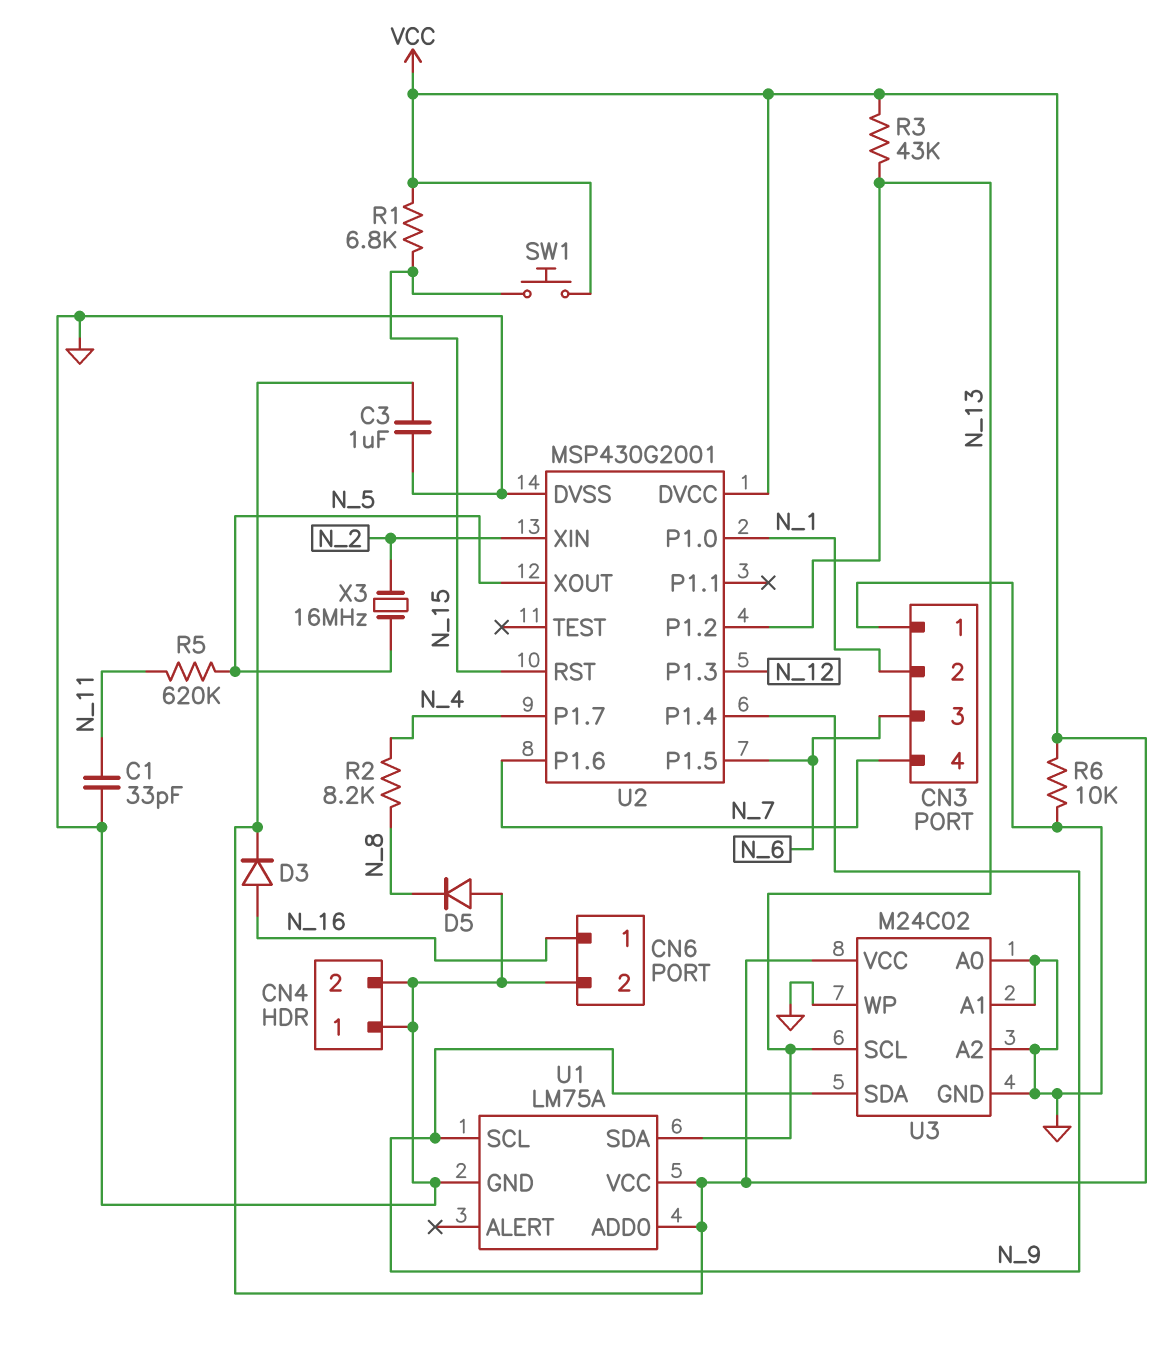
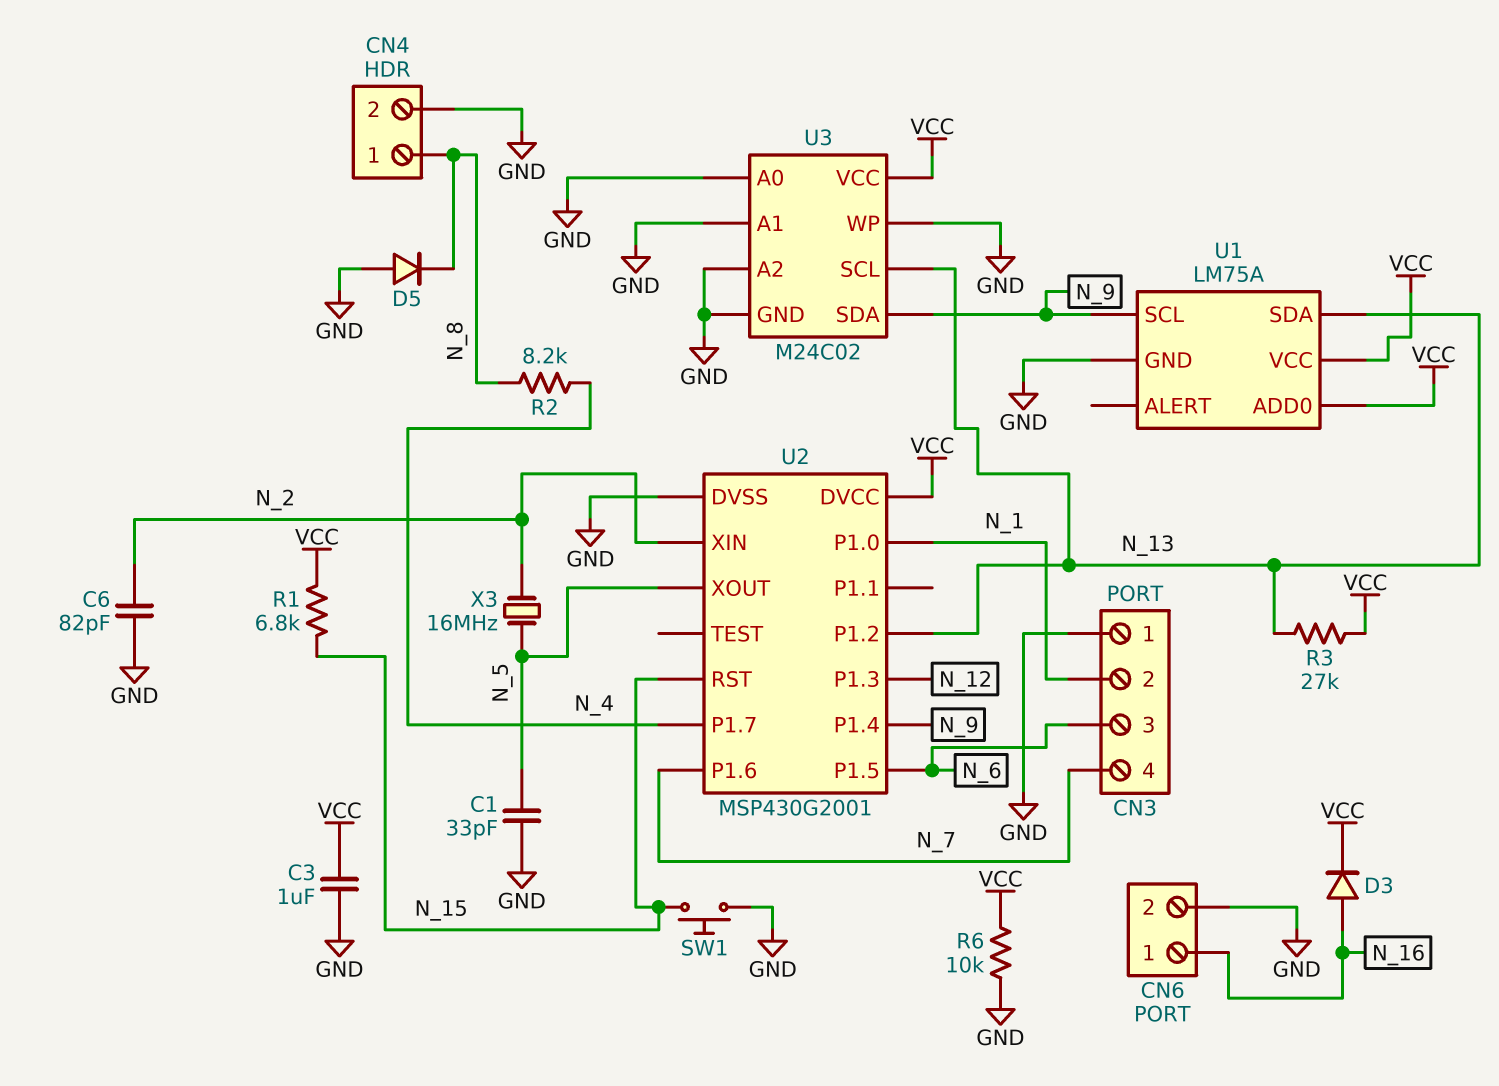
C1: 33pF (GND, N_11) -> 33pF (GND, N_5)
C6: none -> 82pF (GND, N_2)
CN4 pin 1: GND -> N_8
R3: 43k (N_13, VCC) -> 27k (N_13, VCC)
R5: 620k (N_5, N_11) -> none
SW1: button (N_15, VCC) -> button (GND, N_15)

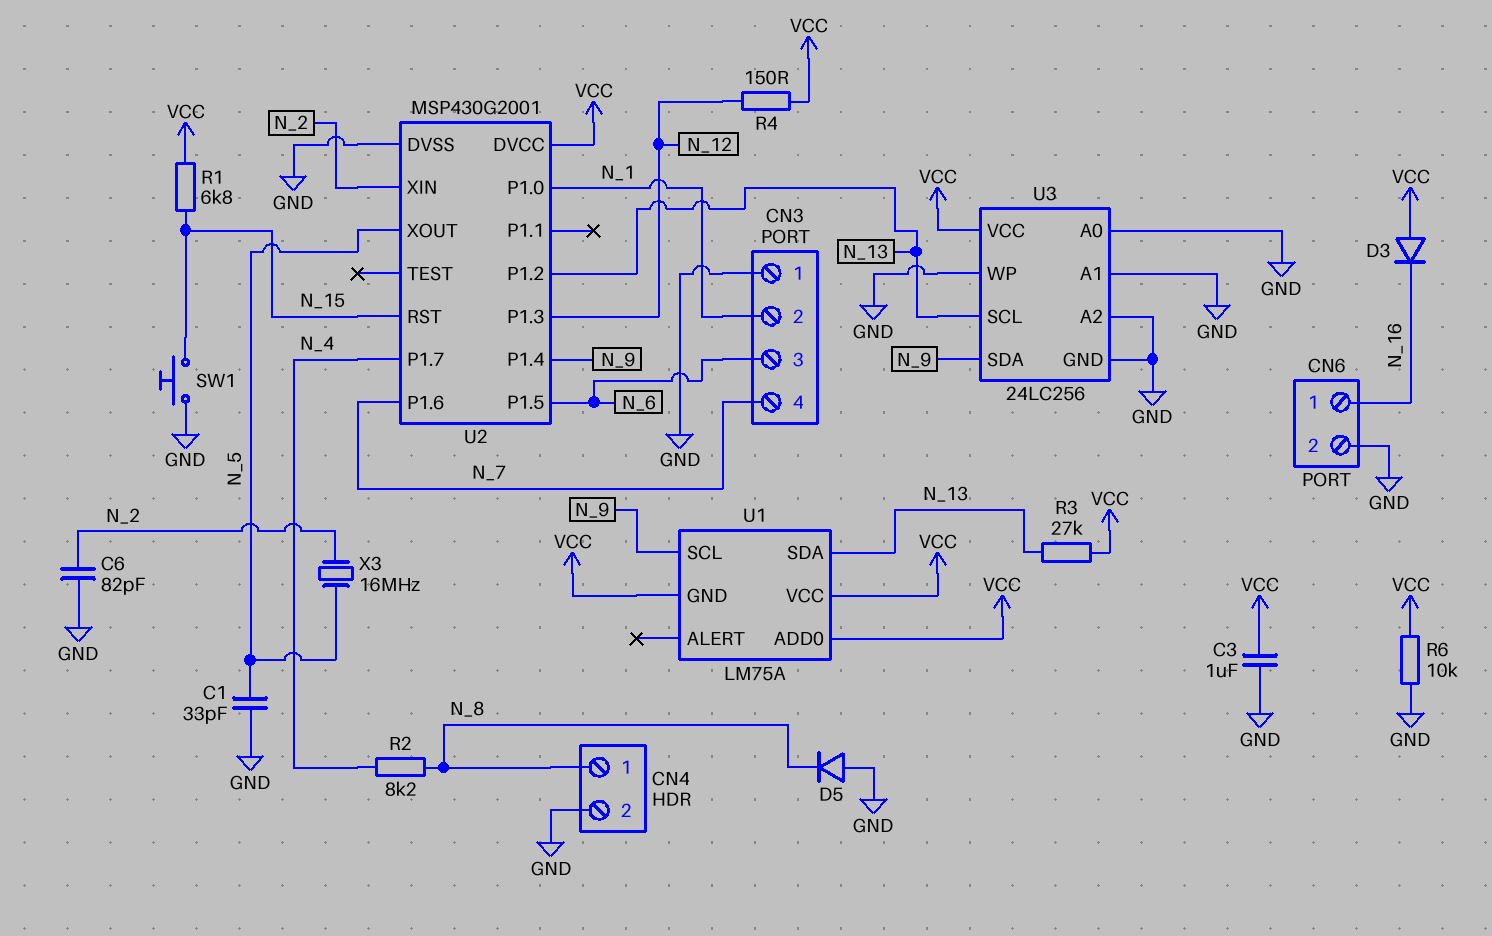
D3: diode (A N_16, K VCC) -> diode (A VCC, K N_16)
R4: none -> 150 (N_12, VCC)
U1 pin GND: GND -> VCC
U3: M24C02 -> 24LC256

